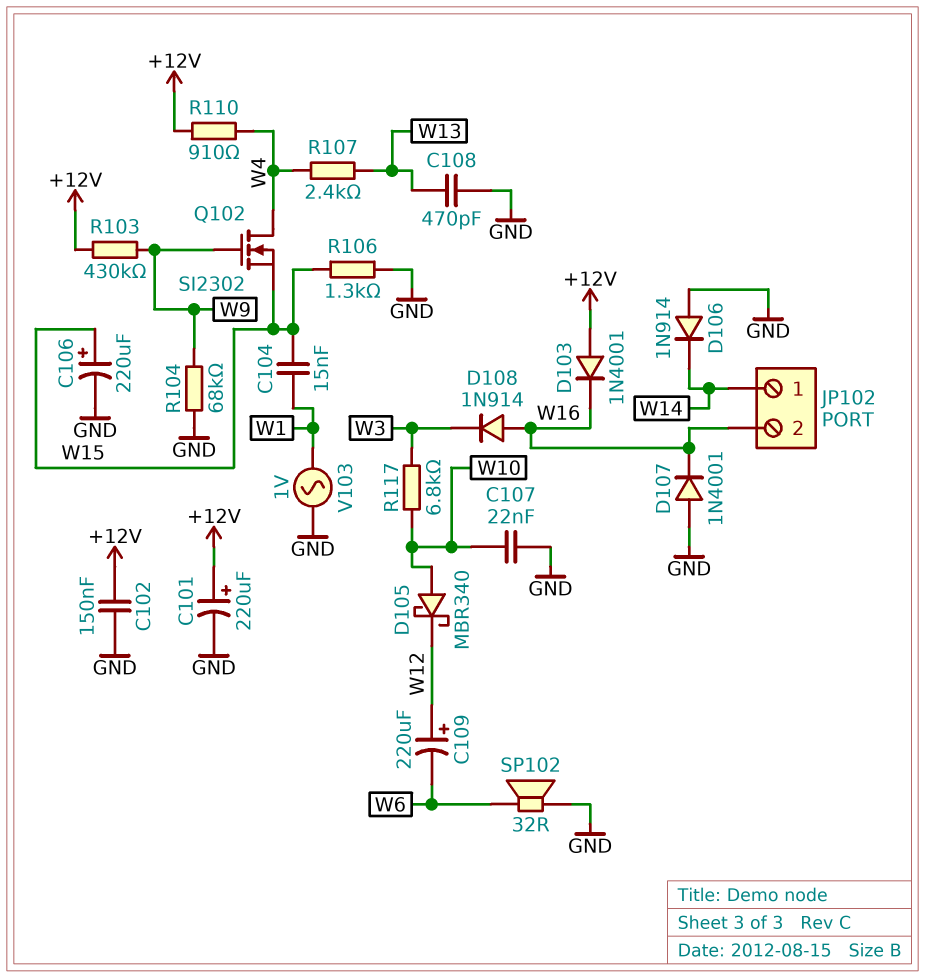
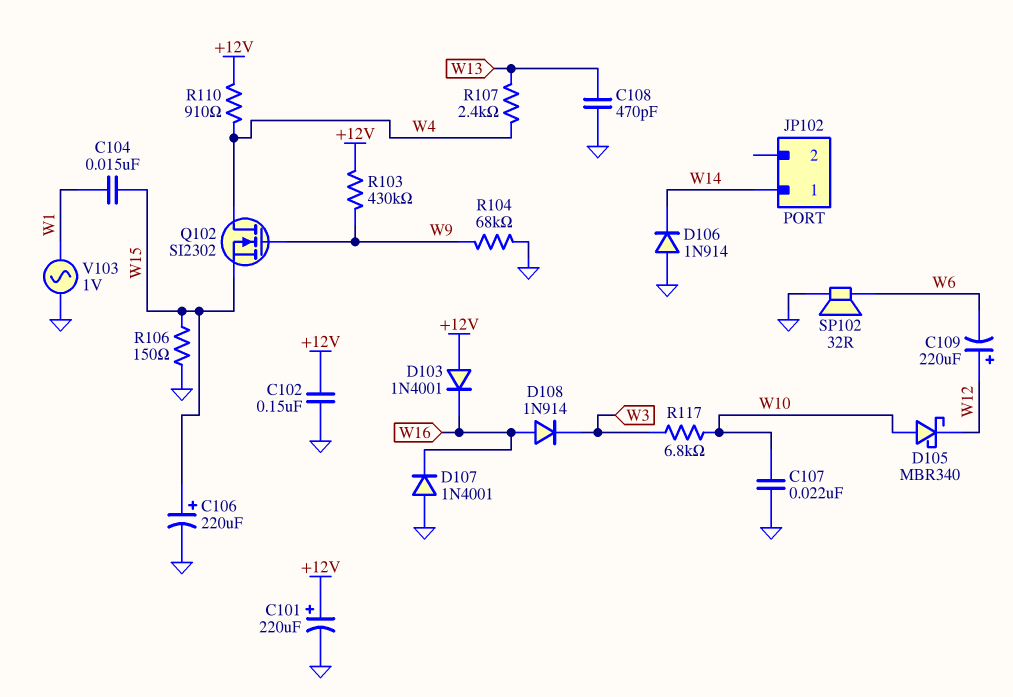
JP102 pin 2: W16 -> none
R106: 1.3k (GND, W15) -> 150 (GND, W15)

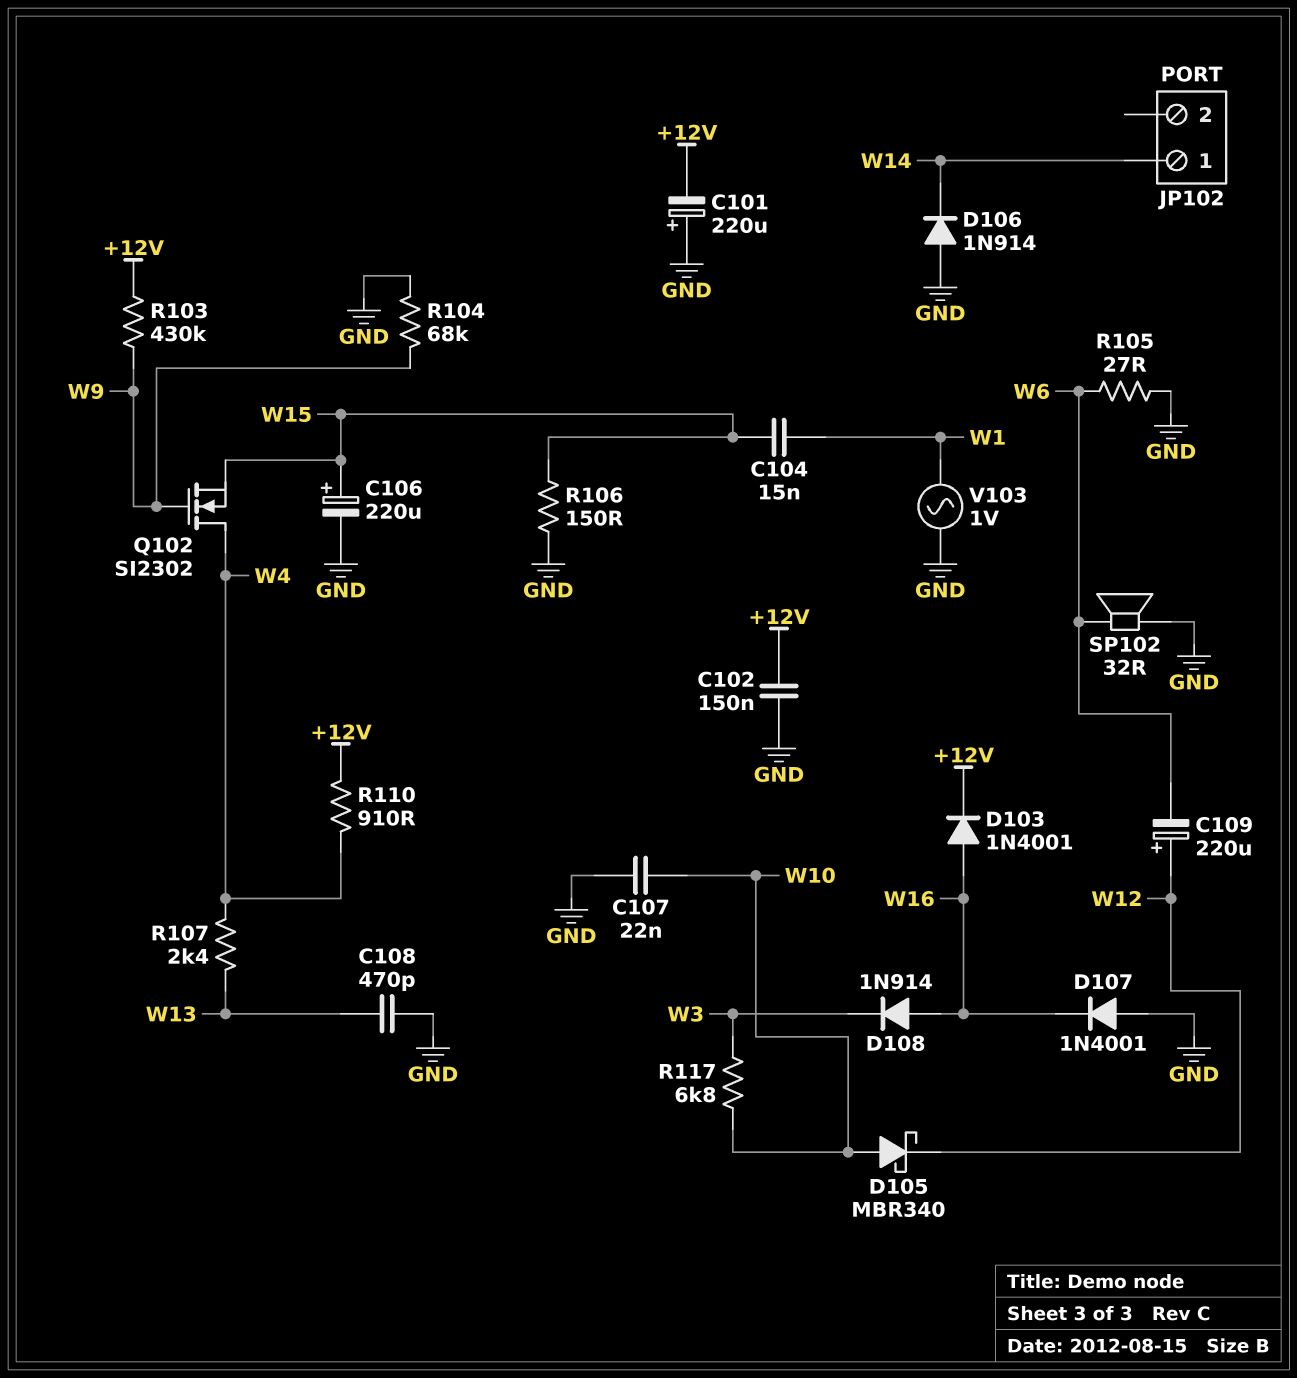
C101: 220uF (plus +12V, minus GND) -> 220uF (plus GND, minus +12V)
D103: diode 1N4001 (A +12V, K W16) -> diode 1N4001 (A W16, K +12V)
R105: none -> 27 (GND, W6)

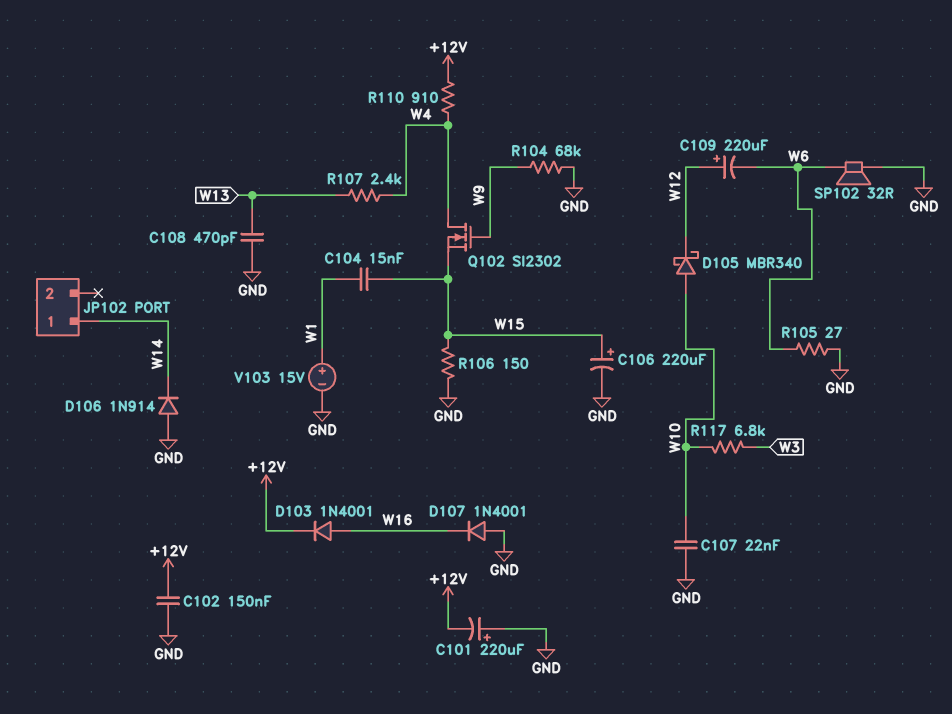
D108: diode 1N914 (A W16, K W3) -> none
R103: 430k (+12V, W9) -> none
V103: AC 1V (GND, W1) -> 15V (plus W1, minus GND)

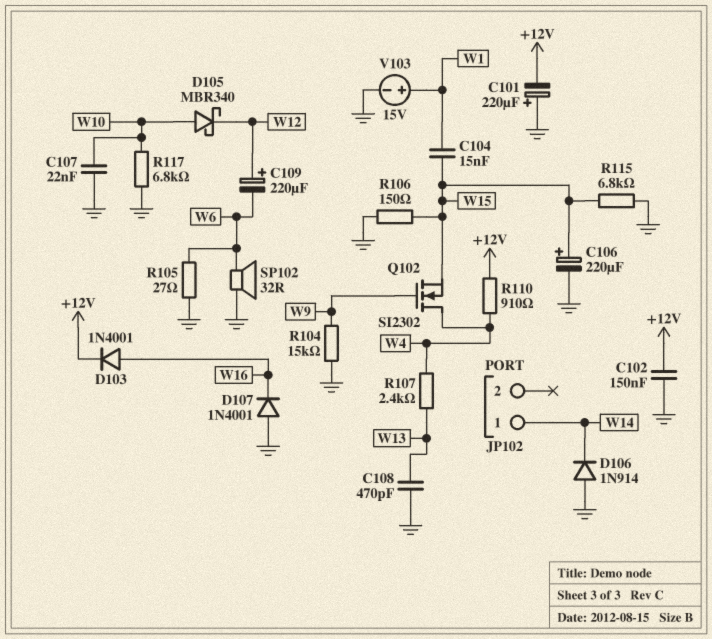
R104: 68k (GND, W9) -> 15k (GND, W9)
R115: none -> 6.8k (GND, W15)
R117: 6.8k (W3, W10) -> 6.8k (GND, W10)

